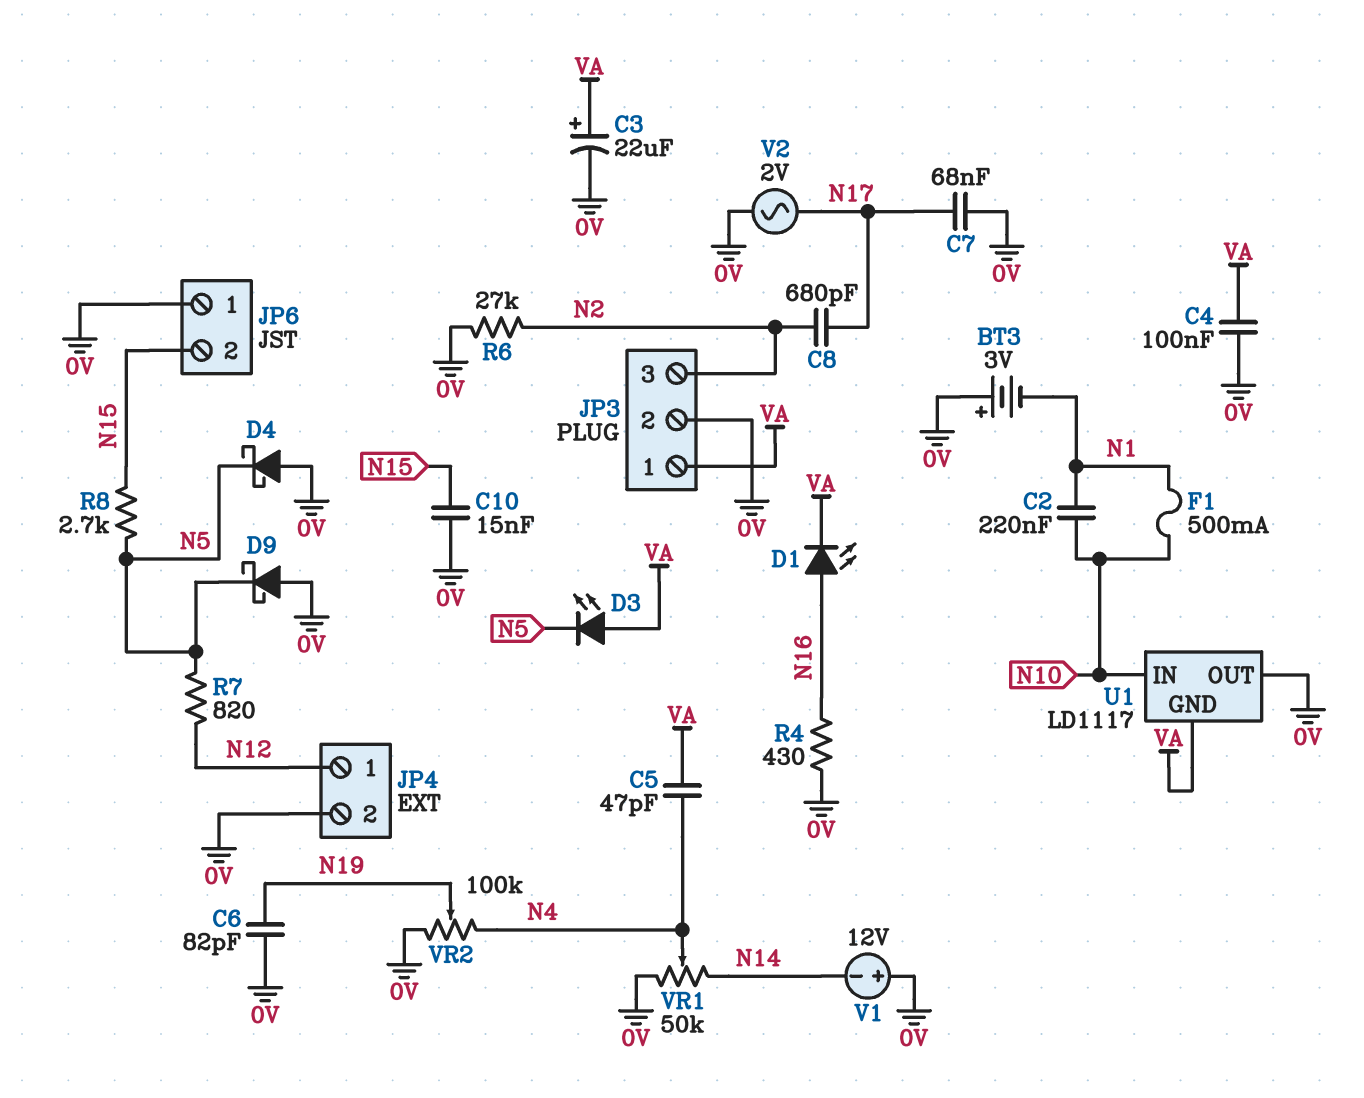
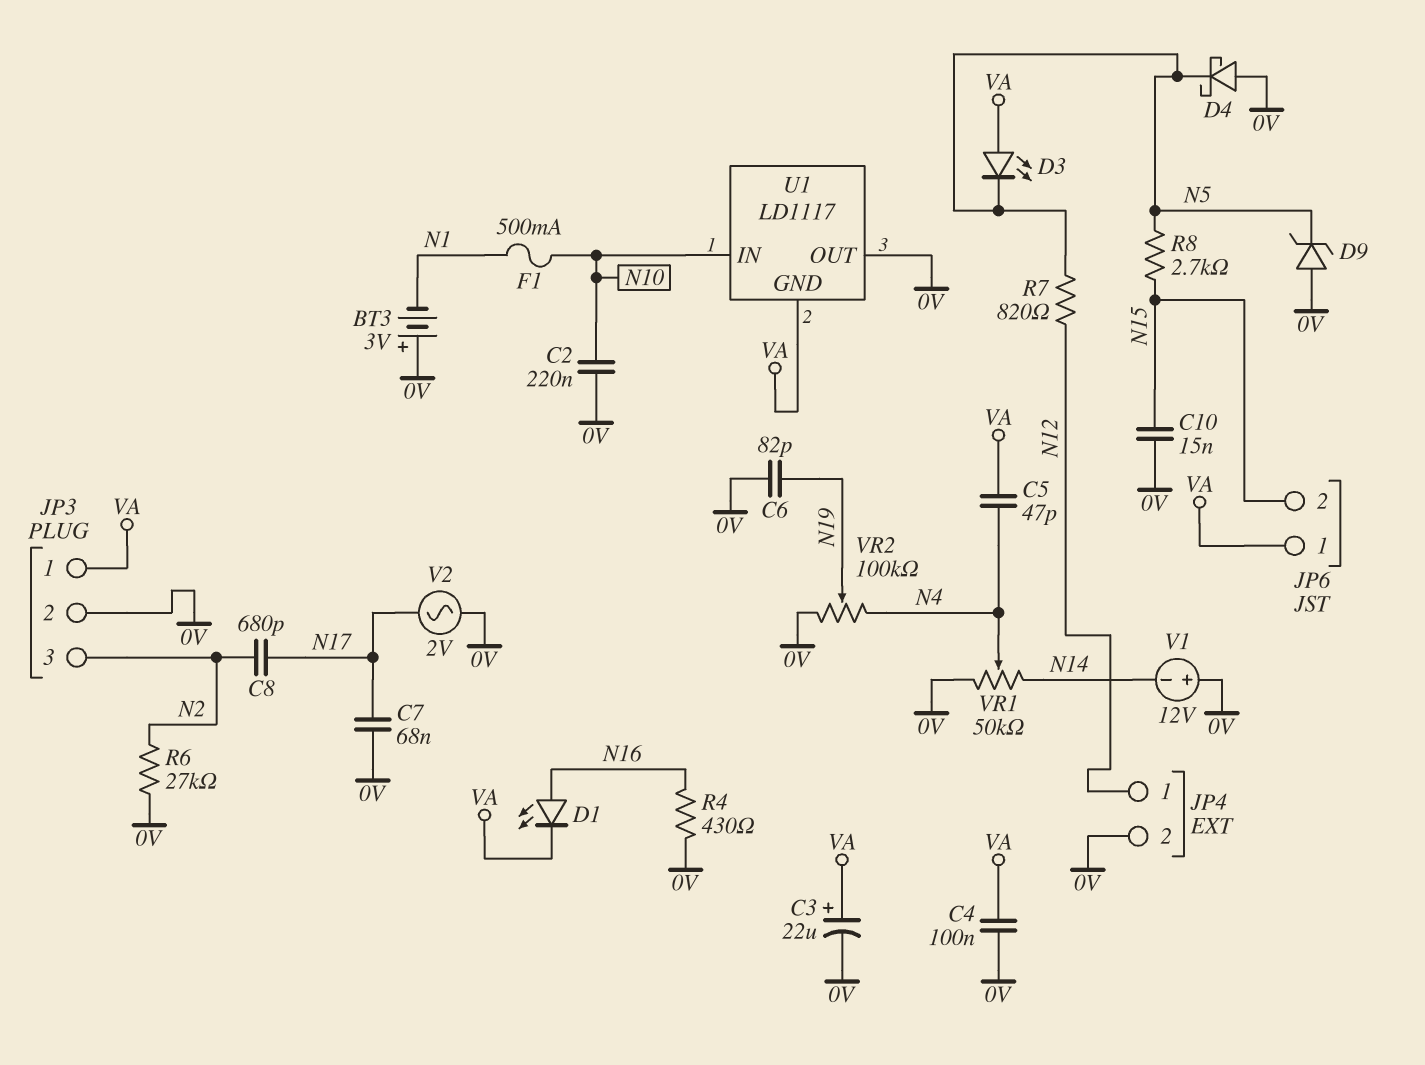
C2: 220nF (N1, N10) -> 220nF (0V, N10)
D9: schottky (A 0V, K N5) -> zener (A 0V, K N5)
JP6 pin 1: 0V -> VA

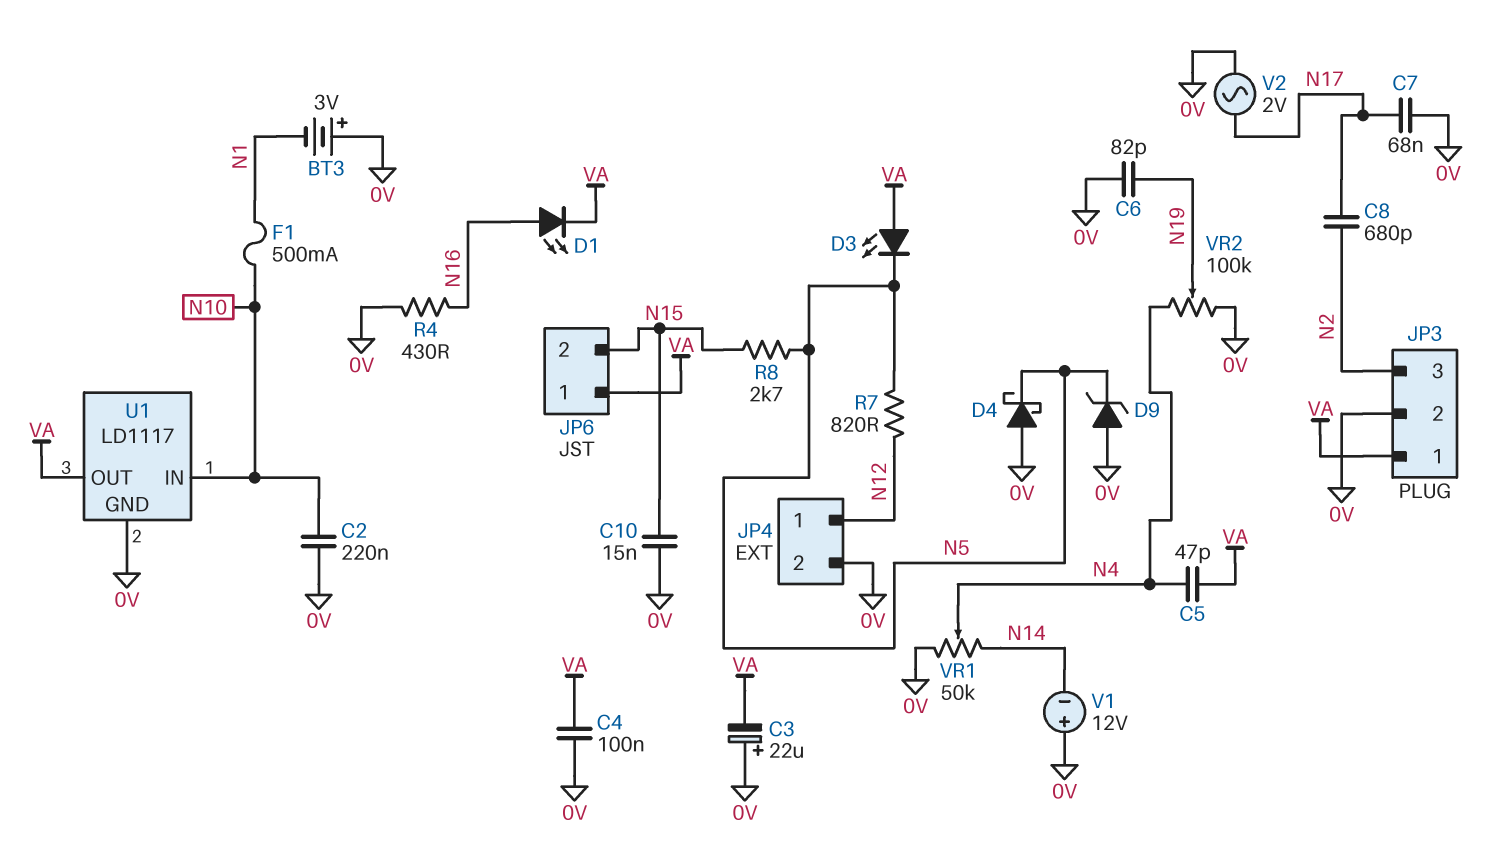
C3: 22uF (plus VA, minus 0V) -> 22uF (plus 0V, minus VA)
R6: 27k (0V, N2) -> none
U1 pin GND: VA -> 0V
U1 pin OUT: 0V -> VA

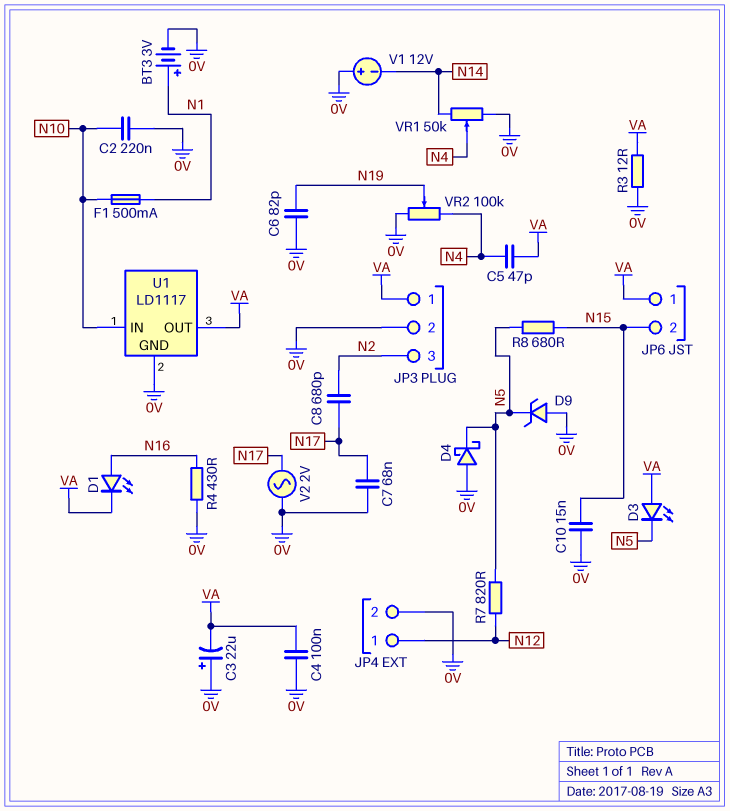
BT3: 3V (plus 0V, minus N1) -> 3V (plus N1, minus 0V)
R3: none -> 12 (0V, VA)
R8: 2.7k (N5, N15) -> 680 (N5, N15)

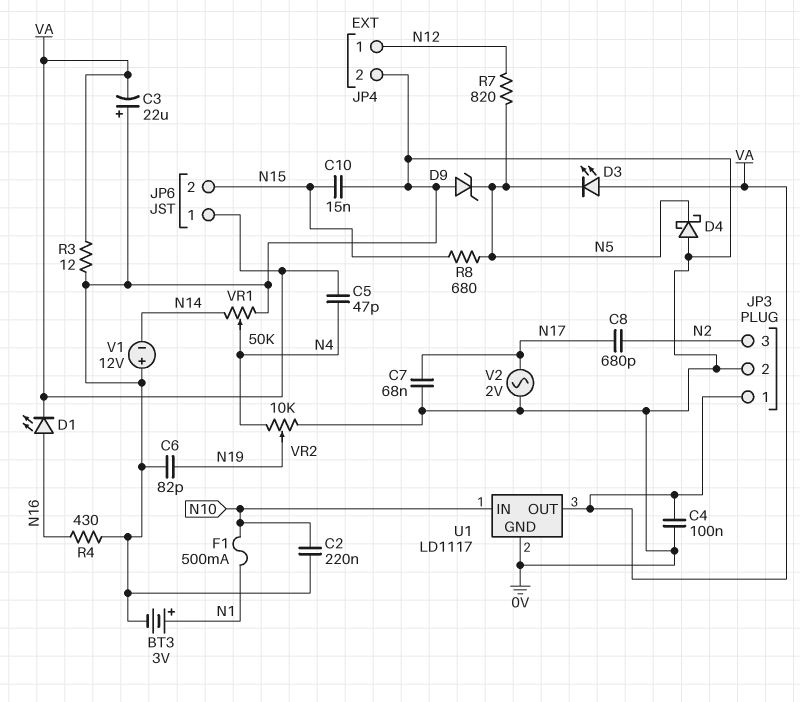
VR2: 100k (0V, N4, wiper N19) -> 10k (0V, N4, wiper N19)

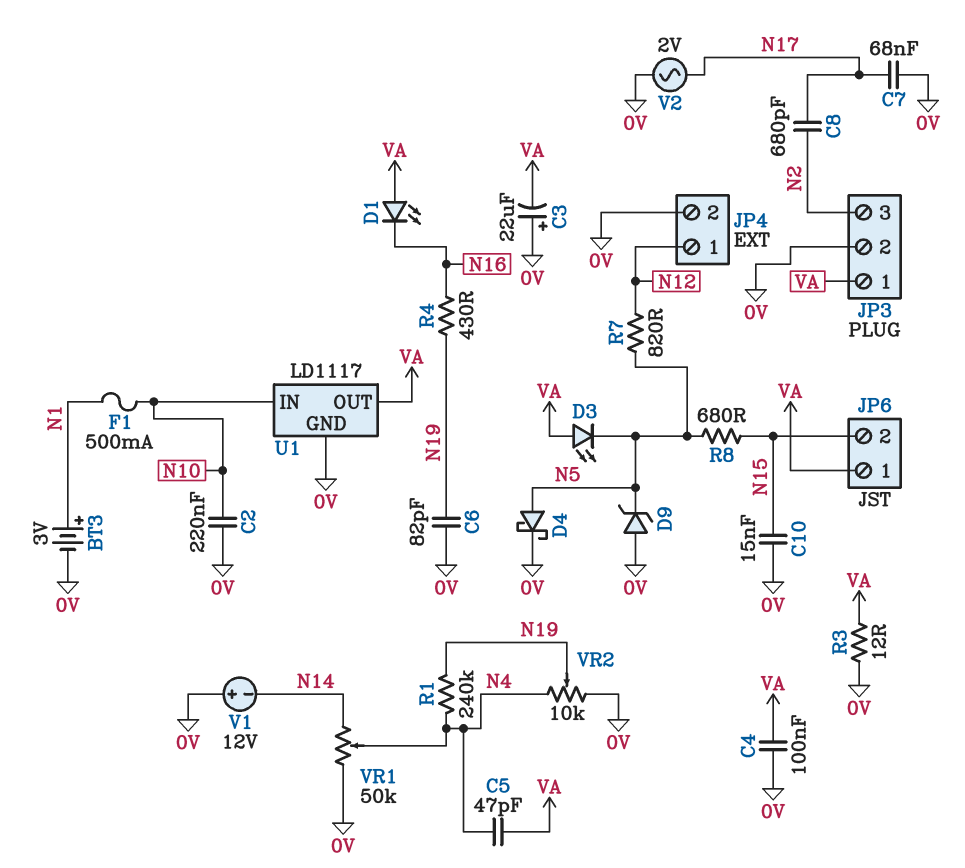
D1: LED (A N16, K VA) -> LED (A VA, K N16)
D4: schottky (A 0V, K N5) -> schottky (A N5, K 0V)
R1: none -> 240k (N4, N19)
R4: 430 (0V, N16) -> 430 (N16, N19)

